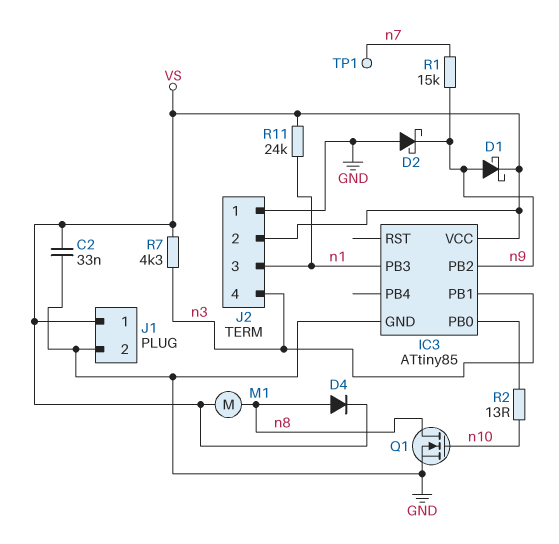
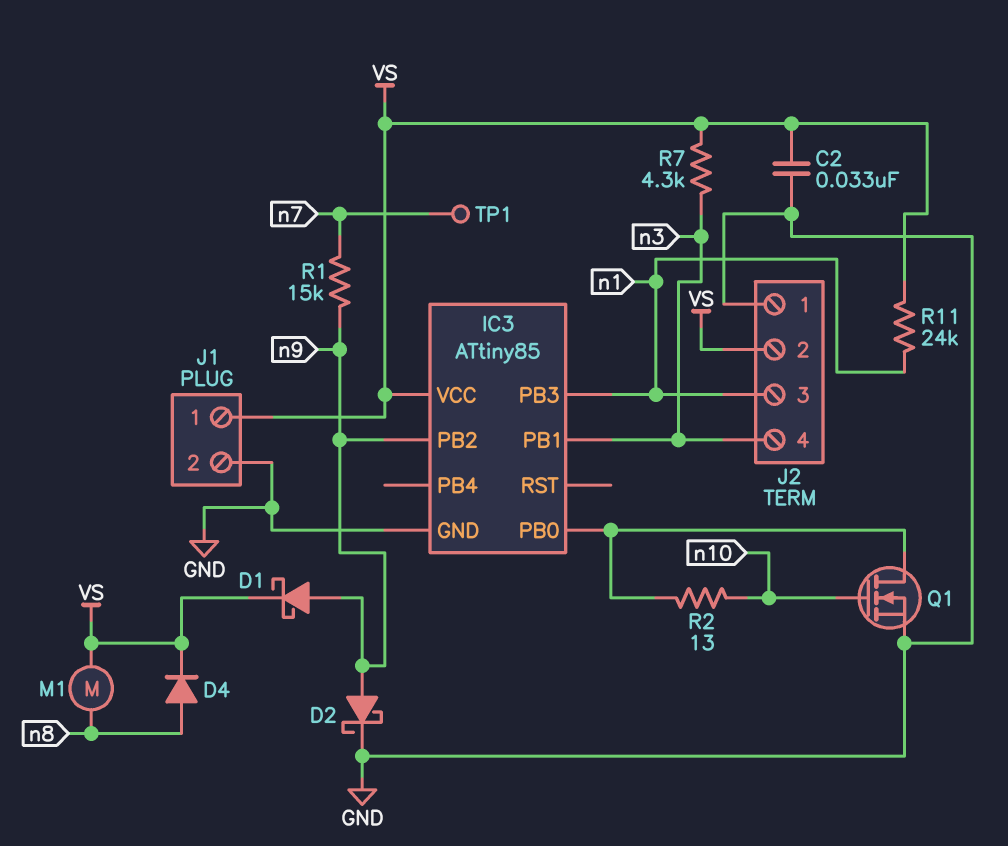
D2: schottky (A GND, K n9) -> schottky (A n9, K GND)
Q1: NMOS (G n10, D n8, S GND) -> NMOS (G n10, D IC3/PB0, S GND)

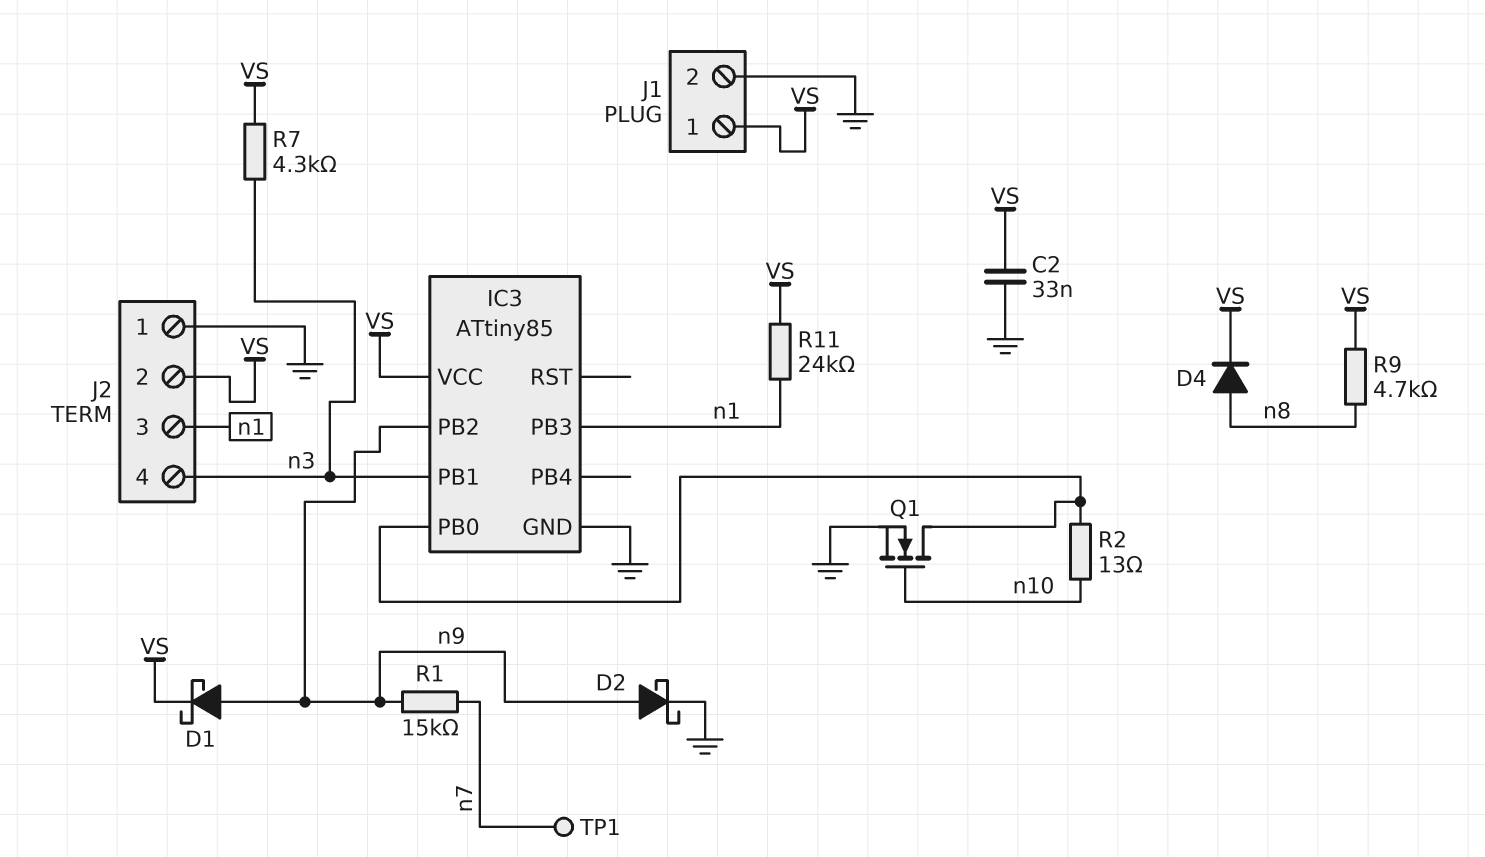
M1: motor (VS, n8) -> none
R9: none -> 4.7k (VS, n8)

